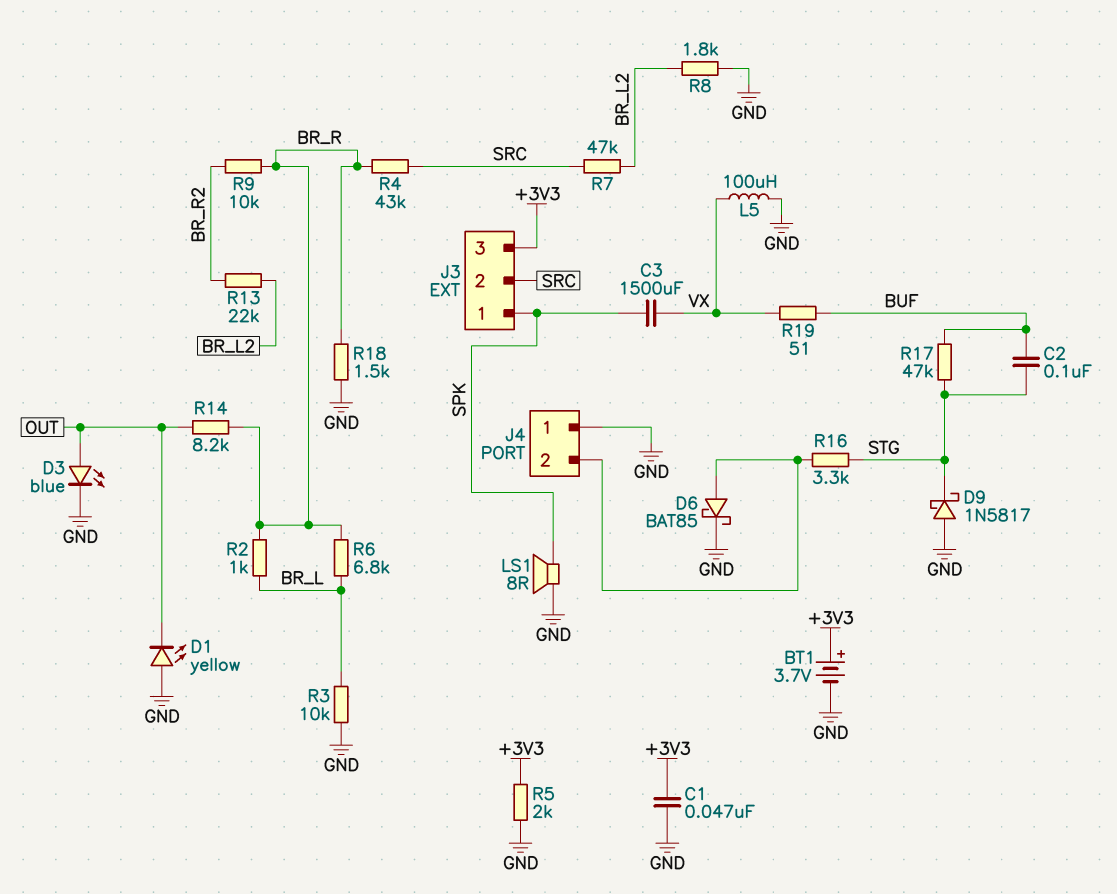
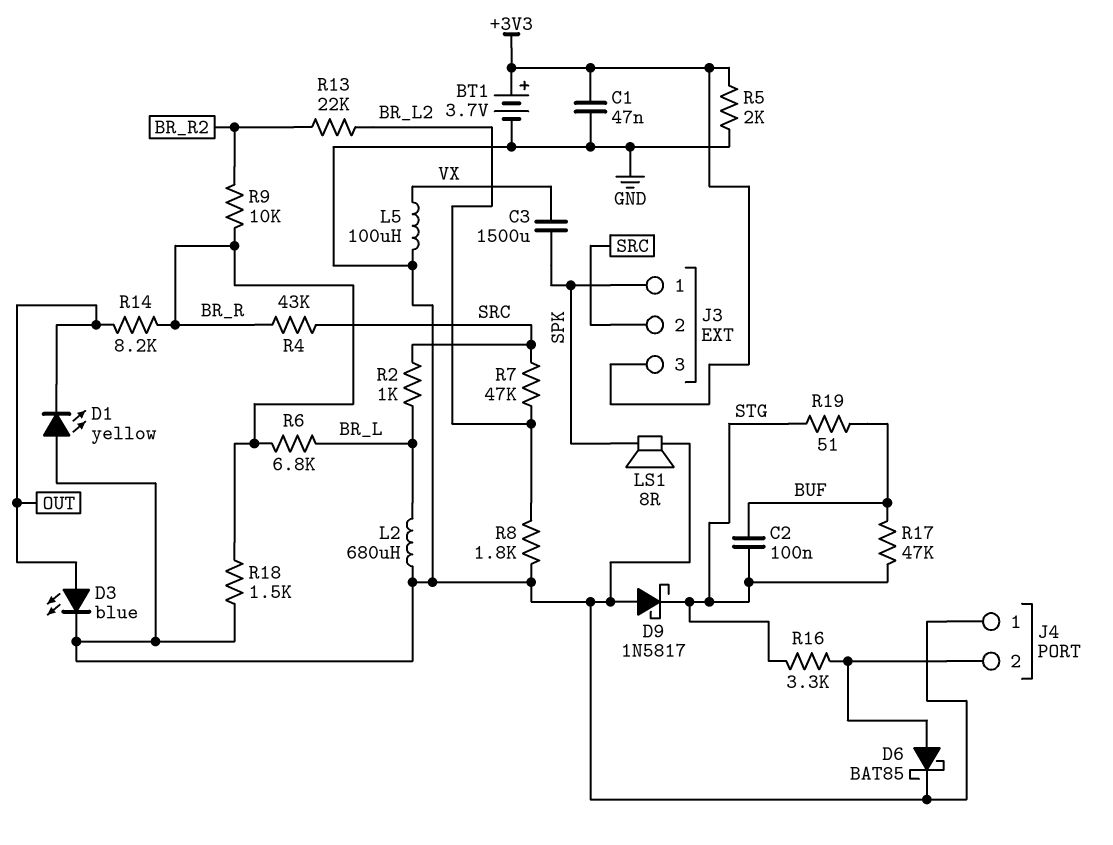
L2: none -> 680uH (BR_L, GND)
R2: 1k (BR_L, BR_R) -> 1k (BR_L, SRC)
R3: 10k (BR_L, GND) -> none
R19: 51 (BUF, VX) -> 51 (BUF, STG)

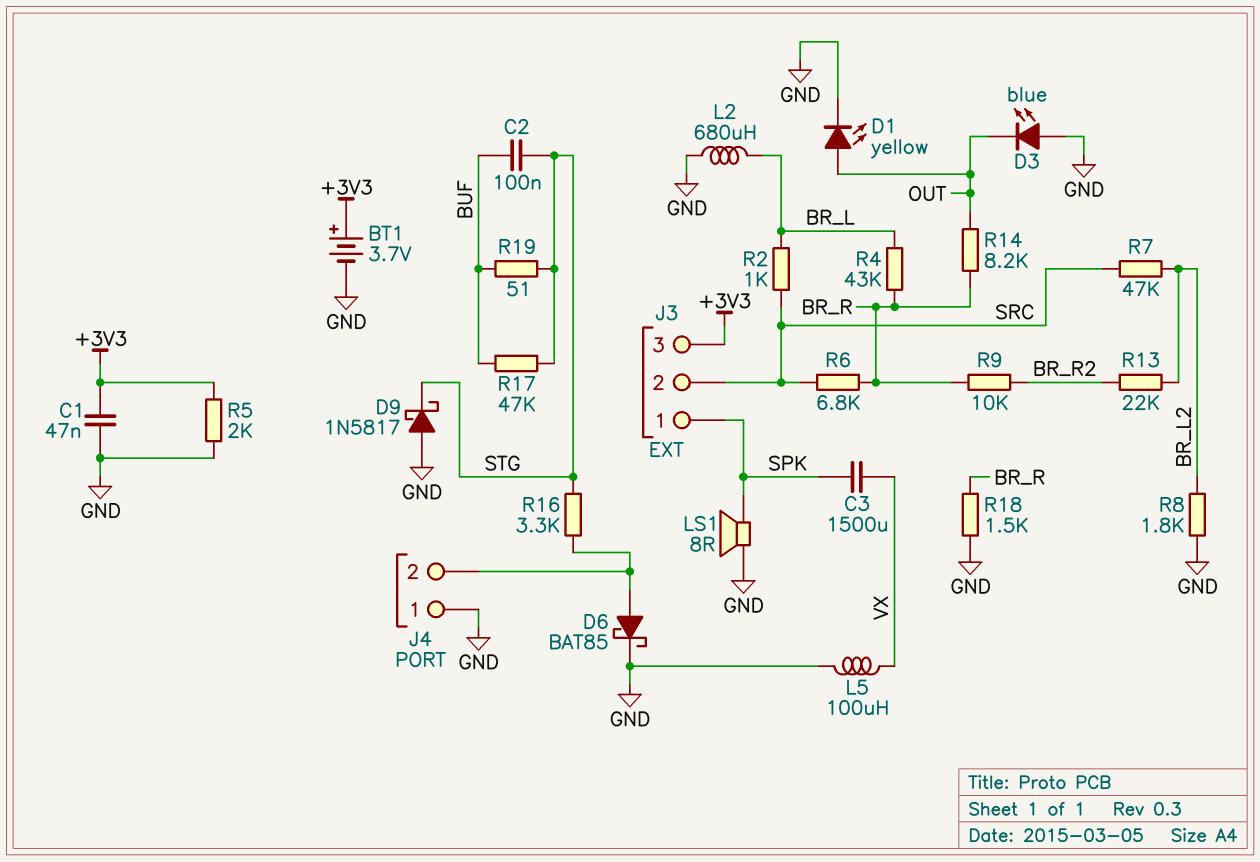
D1: LED yellow (A GND, K OUT) -> LED yellow (A OUT, K GND)
D3: LED blue (A OUT, K GND) -> LED blue (A GND, K OUT)
R4: 43k (BR_R, SRC) -> 43k (BR_L, BR_R)
R6: 6.8k (BR_L, BR_R) -> 6.8k (BR_R, SRC)

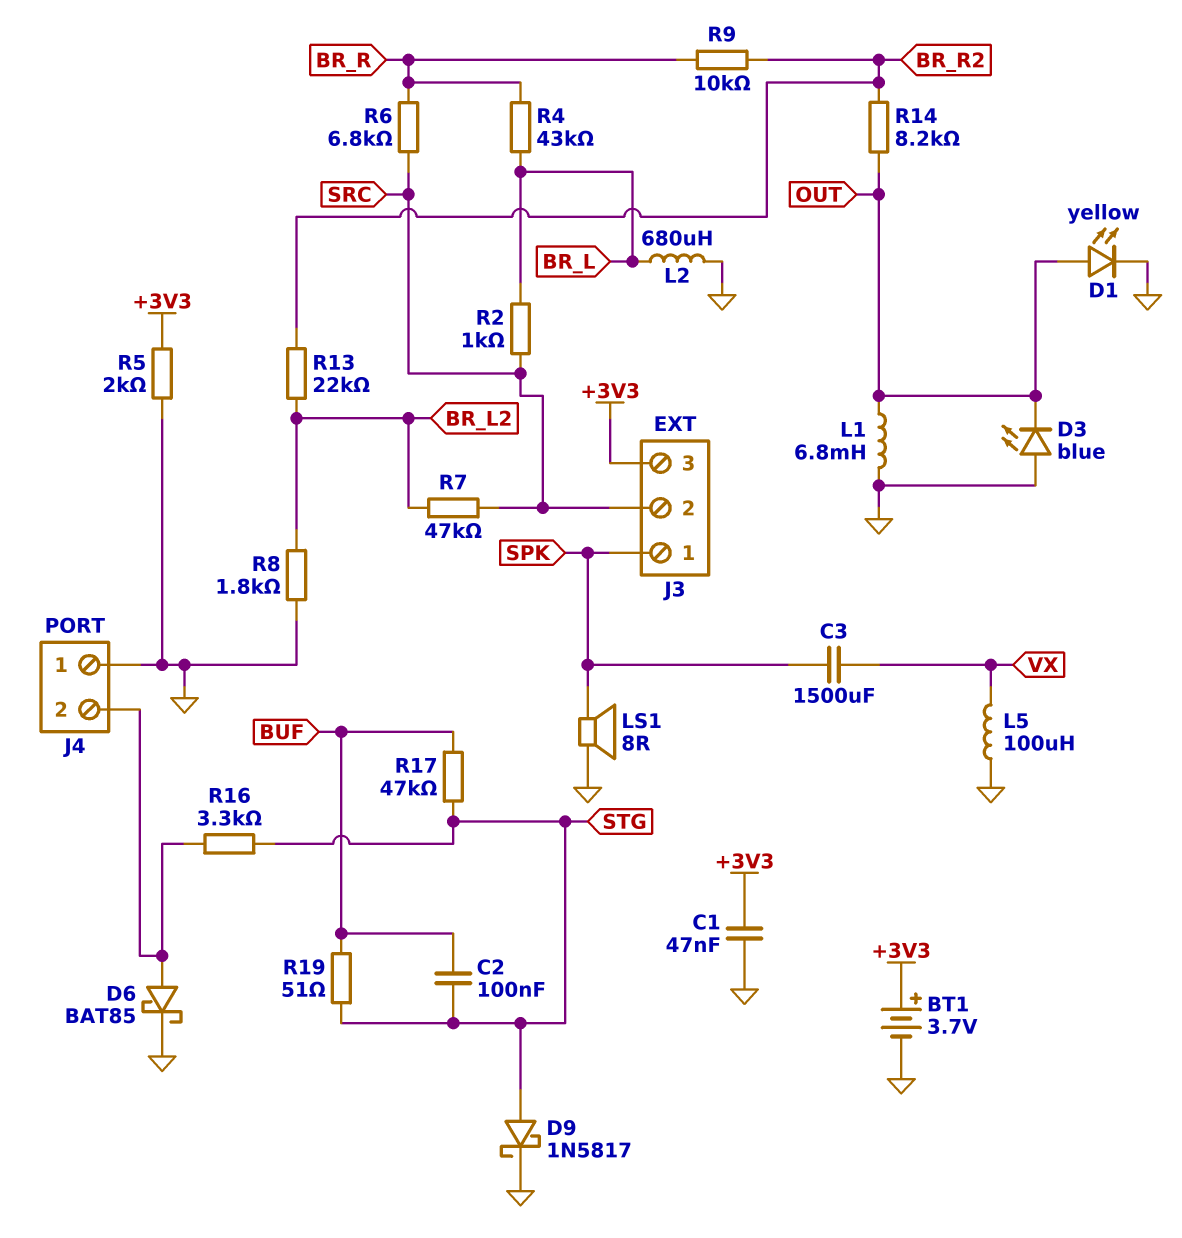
D9: schottky 1N5817 (A GND, K STG) -> schottky 1N5817 (A STG, K GND)
L1: none -> 6.8mH (GND, OUT)
R14: 8.2k (BR_R, OUT) -> 8.2k (BR_R2, OUT)
R18: 1.5k (BR_R, GND) -> none

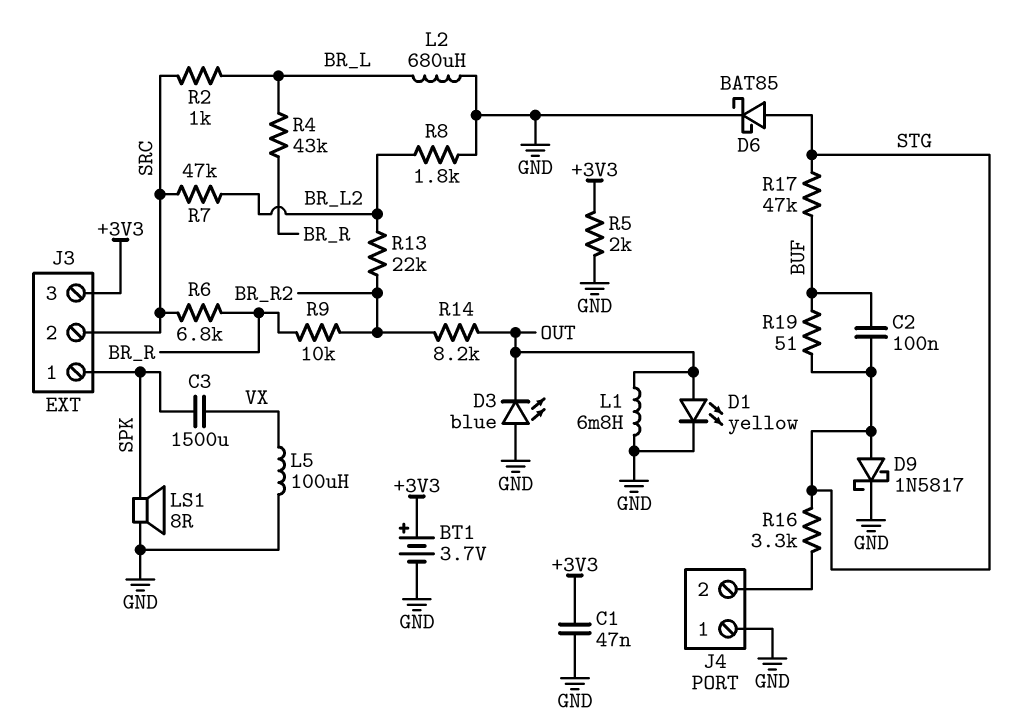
D6: schottky BAT85 (A J4/2, K GND) -> schottky BAT85 (A STG, K GND)

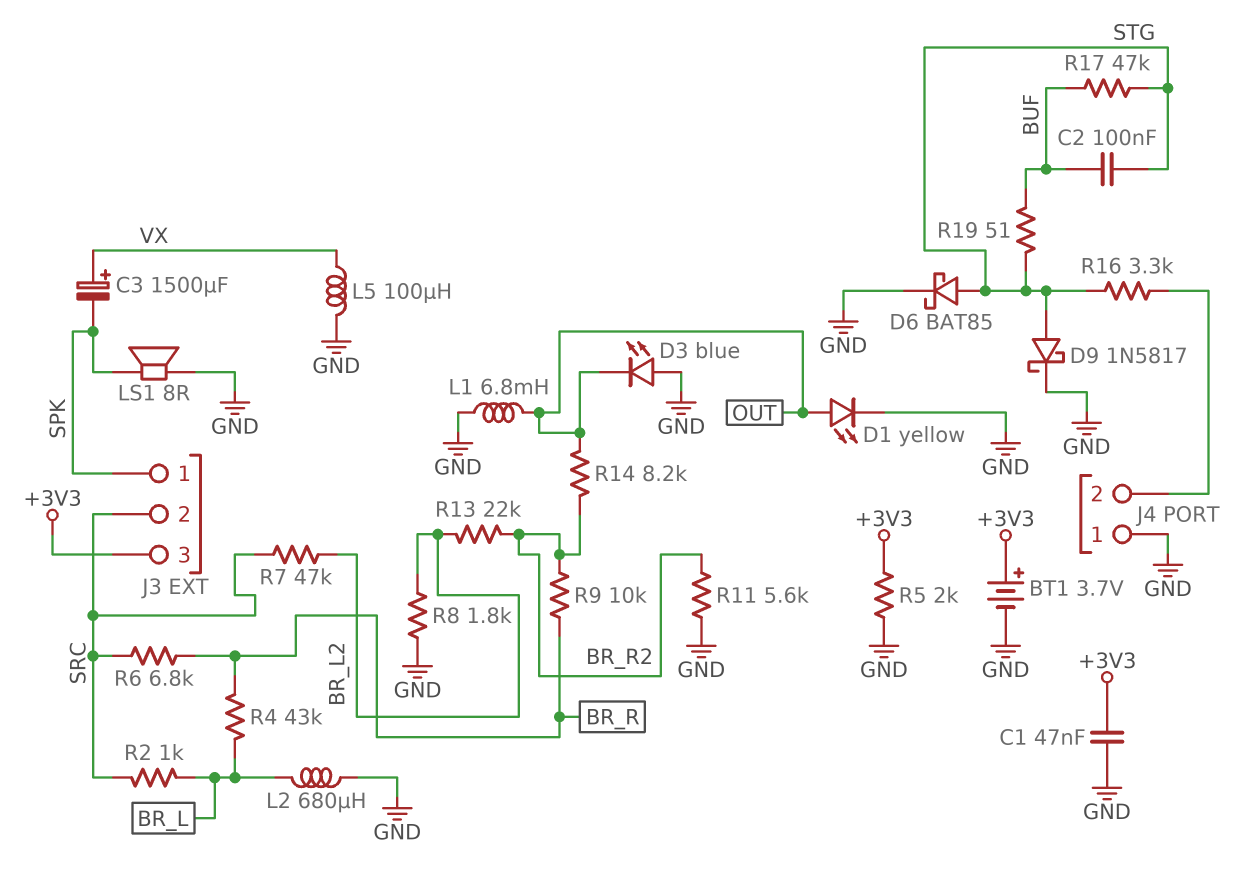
C3: 1500uF (SPK, VX) -> 1500uF (plus VX, minus SPK)
R11: none -> 5.6k (BR_R2, GND)

